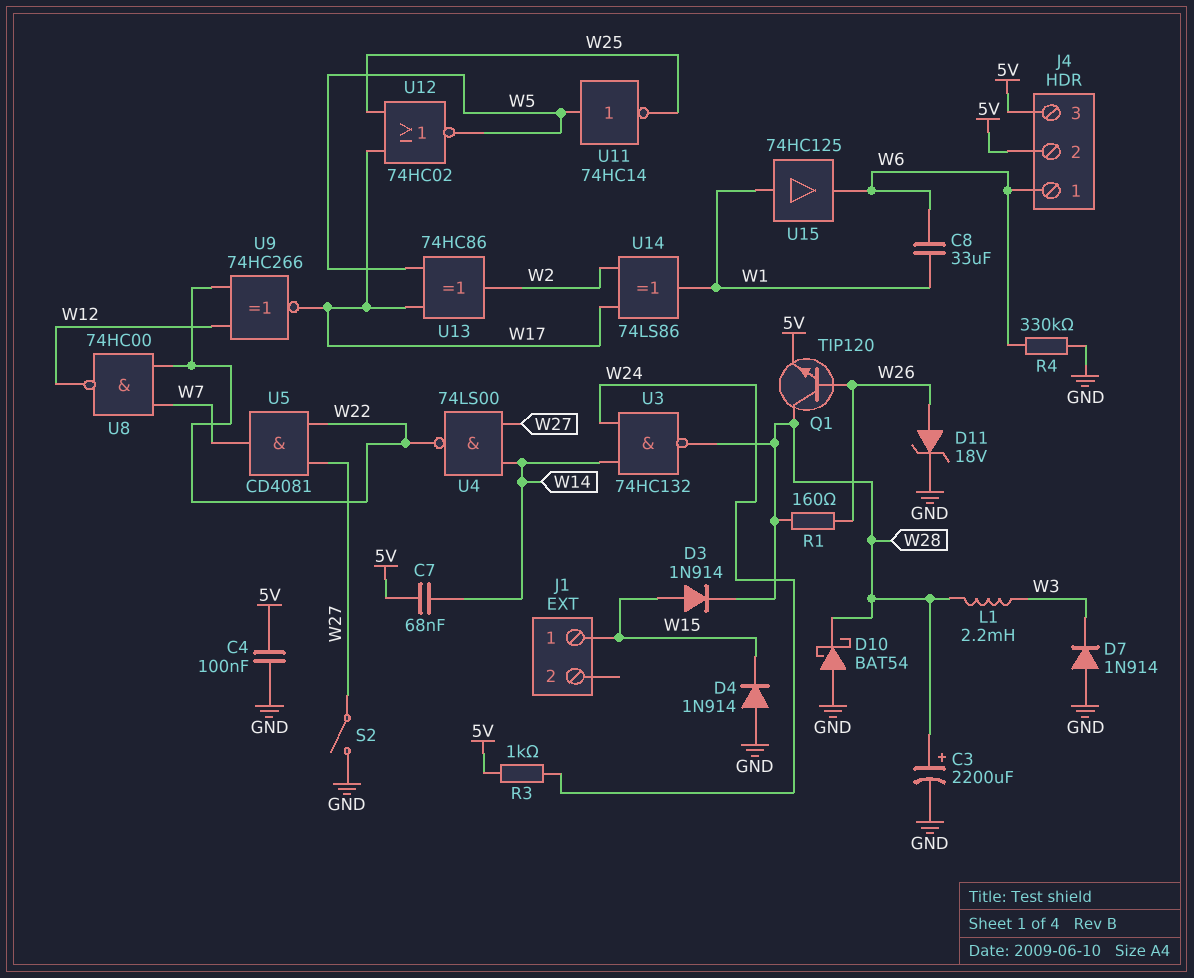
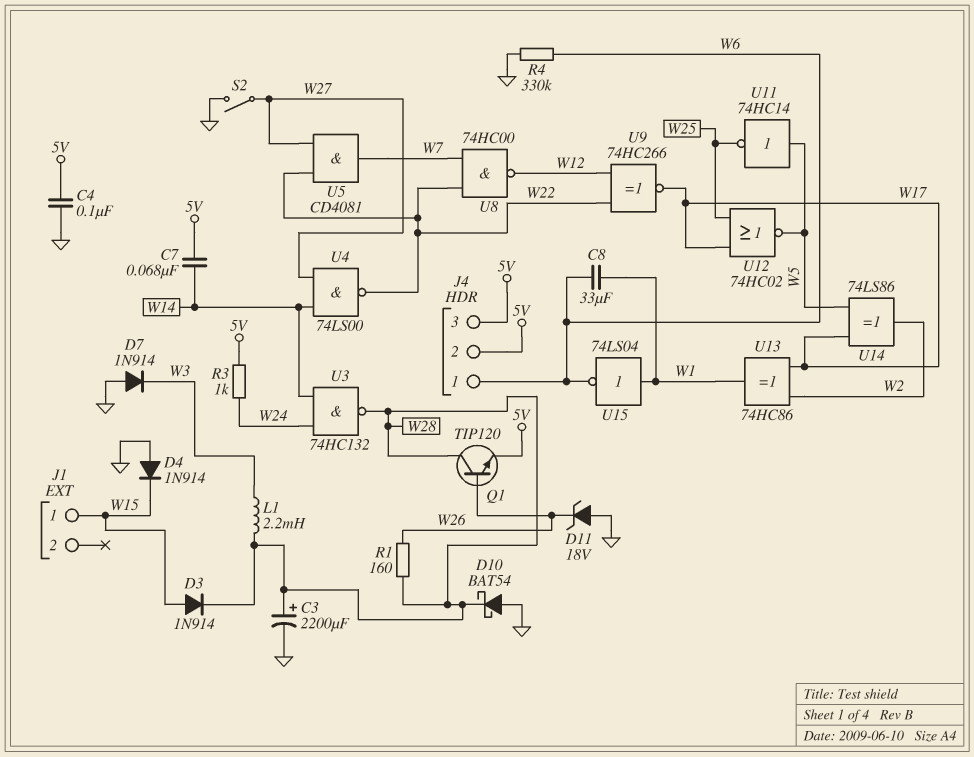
D11: zener 18V (A W26, K GND) -> zener 18V (A GND, K W26)
U13: XOR 74HC86 (in W5, in W17, out W2) -> XOR 74HC86 (in W2, in W17, out W1)
U14: XOR 74LS86 (in W2, in W17, out W1) -> XOR 74LS86 (in W5, in W17, out W2)
U15: buffer 74HC125 (in W1, out W6) -> NOT 74LS04 (in W1, out W6)

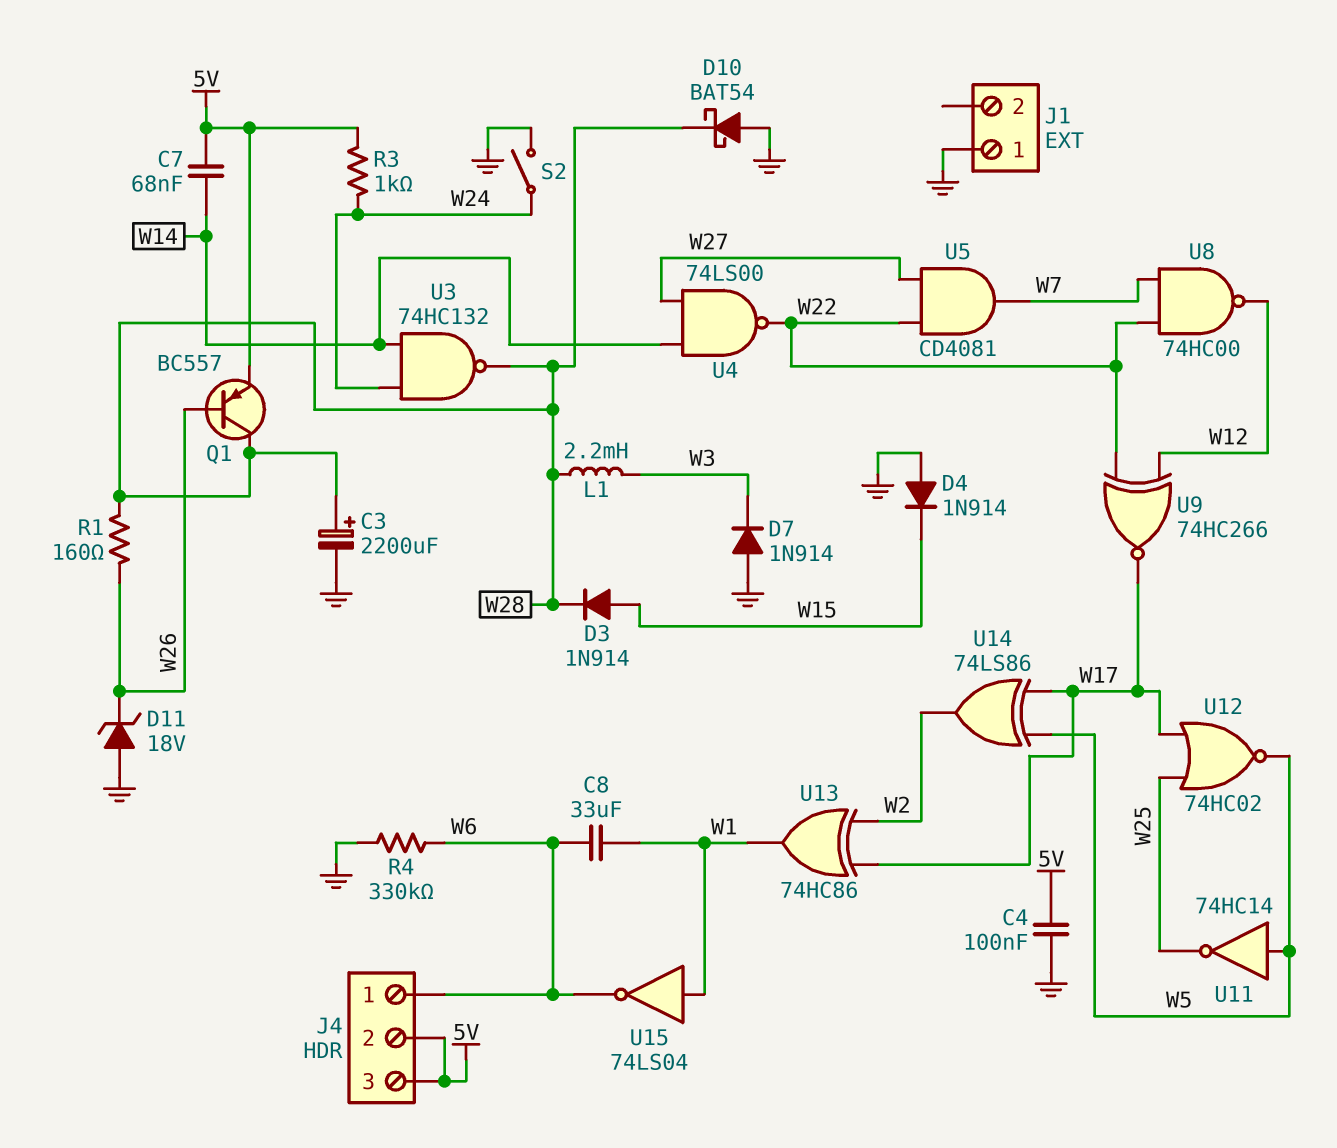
J1 pin 1: W15 -> GND
Q1: NPN TIP120 (B W26, C W28, E 5V) -> PNP BC557 (B W26, C W28, E 5V)
S2: switch (GND, W27) -> switch (GND, W24)

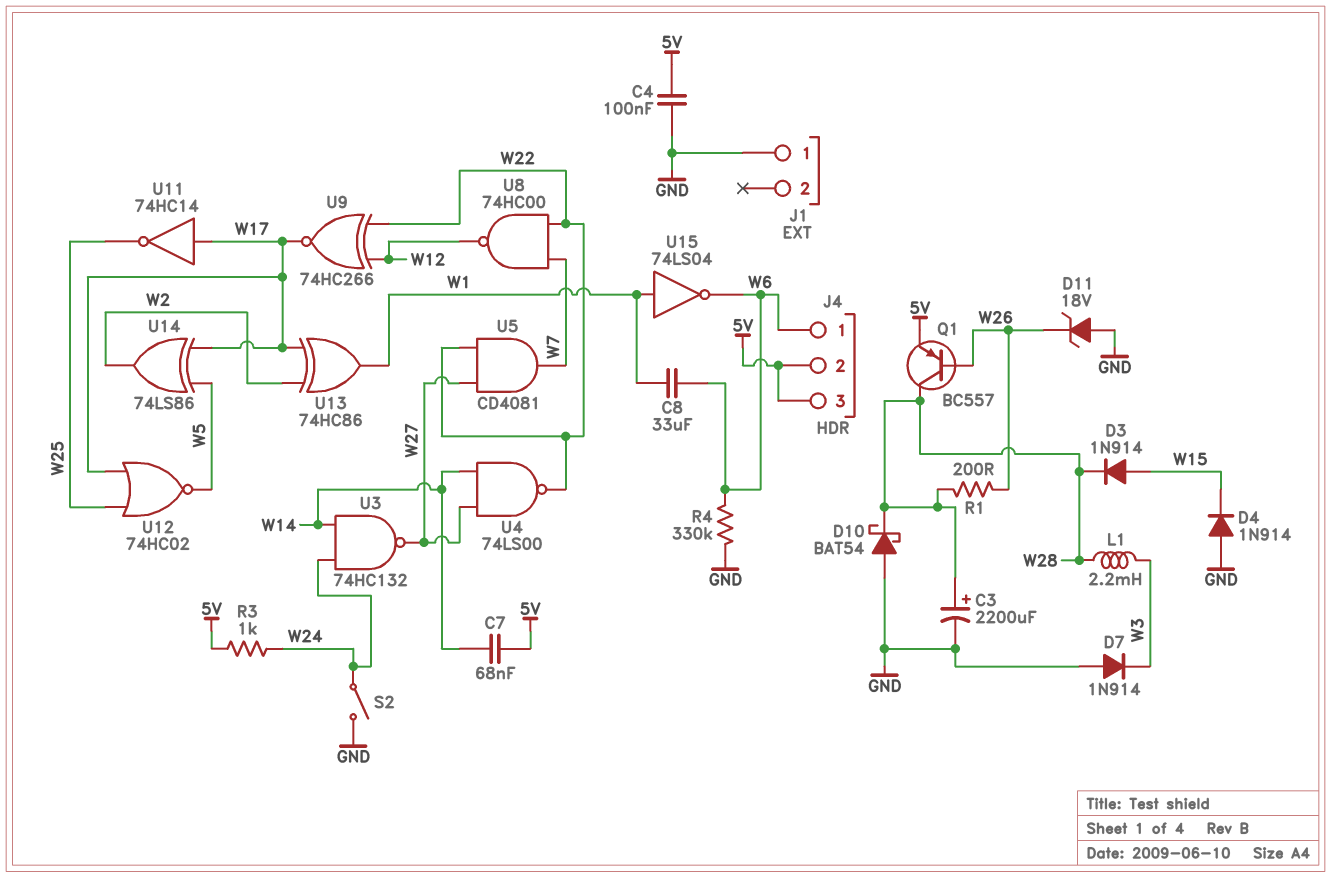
R1: 160 (W26, W28) -> 200 (W26, W28)
U3: NAND 74HC132 (in W14, in W24, out W28) -> NAND 74HC132 (in W14, in W24, out W27)
U11: NOT 74HC14 (in W5, out W25) -> NOT 74HC14 (in W17, out W25)

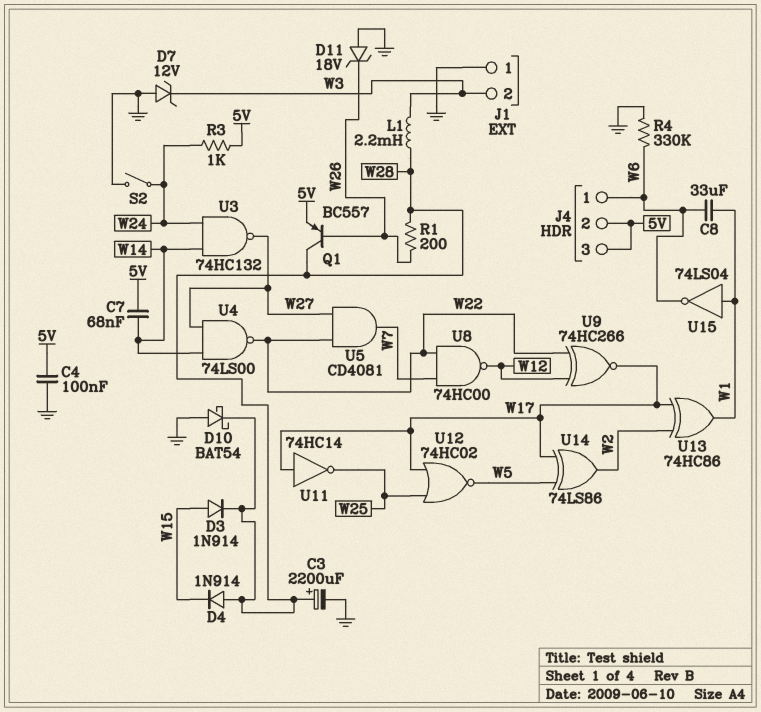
D4: diode 1N914 (A GND, K W15) -> diode 1N914 (A W28, K W15)
D7: diode 1N914 (A GND, K W3) -> zener 12V (A GND, K W3)
J1 pin 2: none -> W3

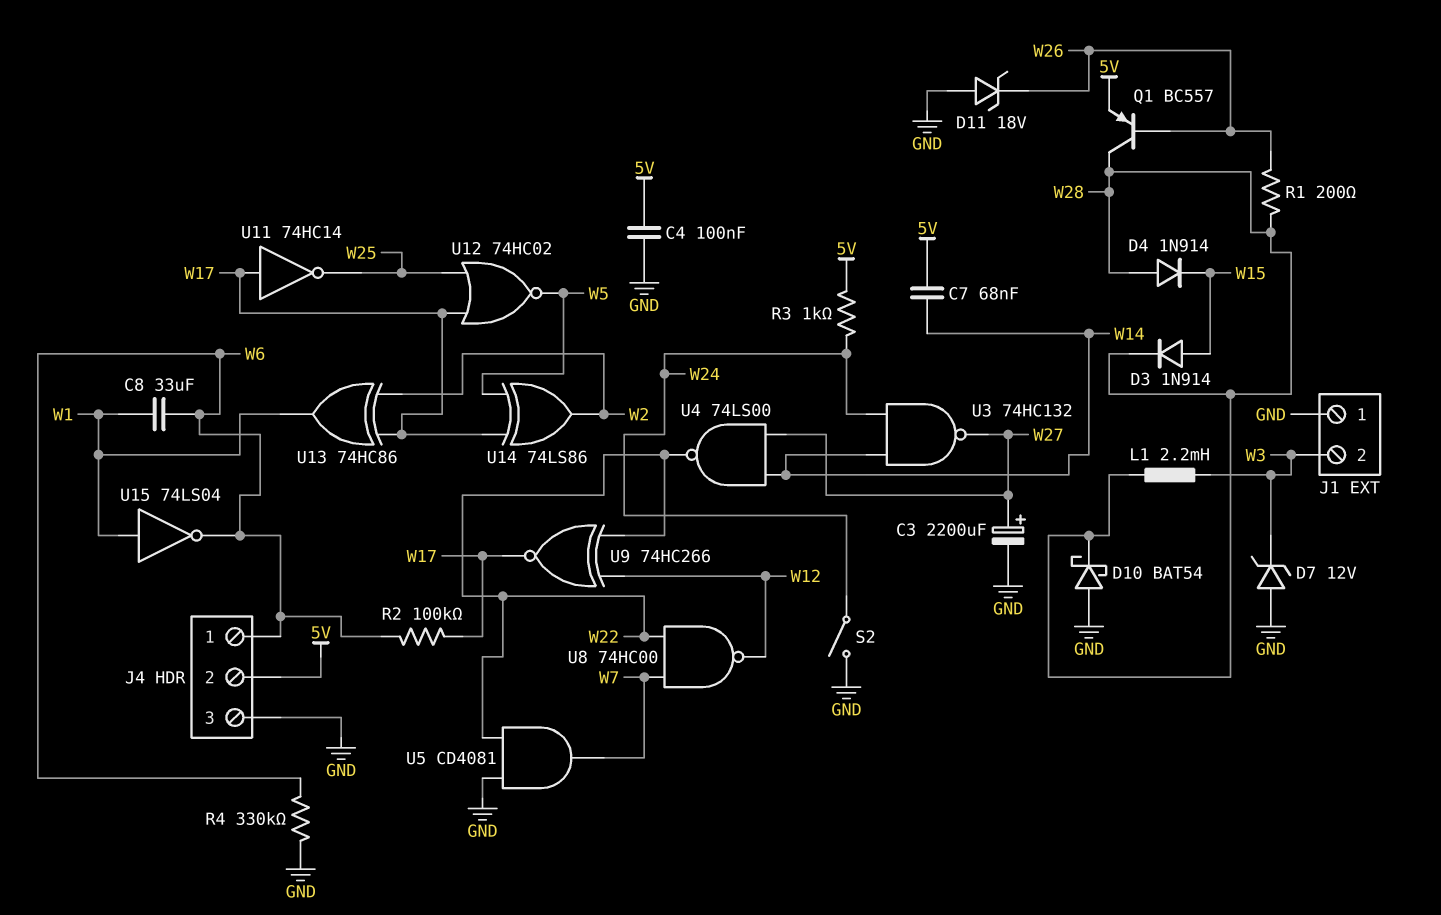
C3: 2200uF (plus W28, minus GND) -> 2200uF (plus W27, minus GND)
J4 pin 3: 5V -> GND
R2: none -> 100k (W6, W17)
U5: AND CD4081 (in W22, in W27, out W7) -> AND CD4081 (in GND, in W22, out W7)

